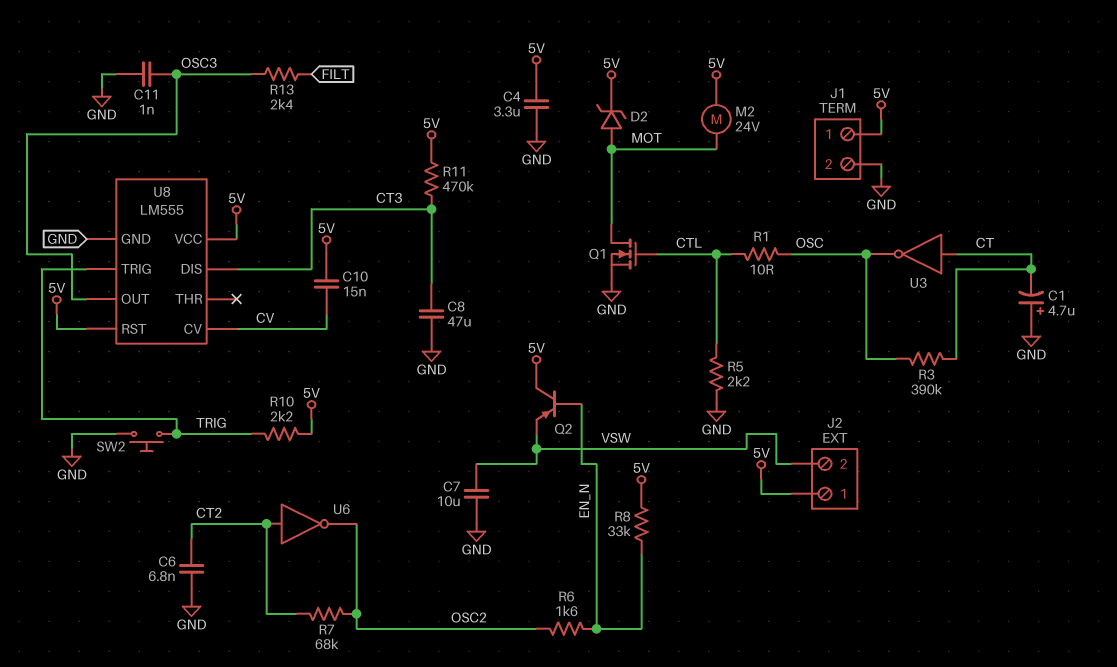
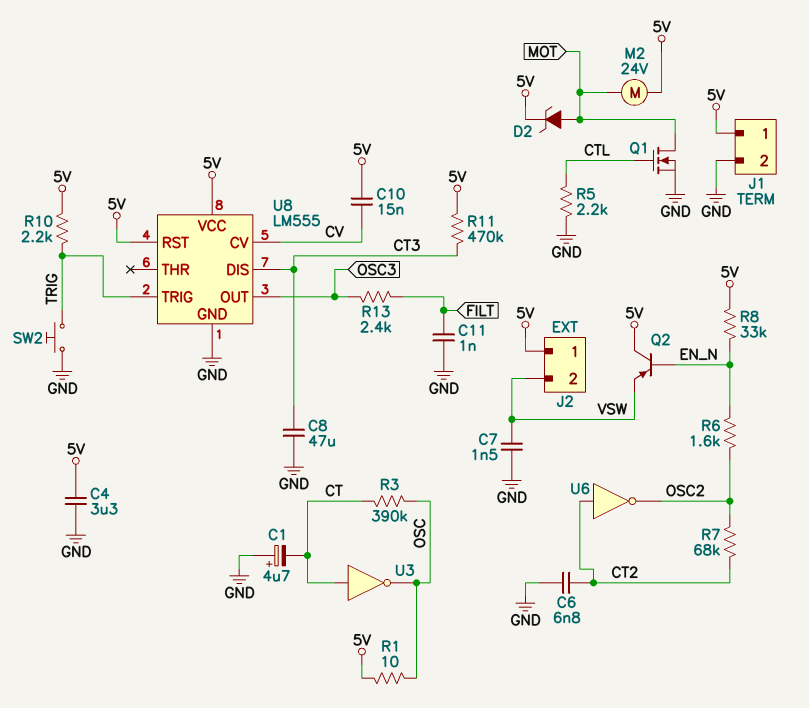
C7: 10uF (GND, VSW) -> 1.5nF (GND, VSW)
C11: 1nF (GND, OSC3) -> 1nF (FILT, GND)
R1: 10 (CTL, OSC) -> 10 (5V, OSC)

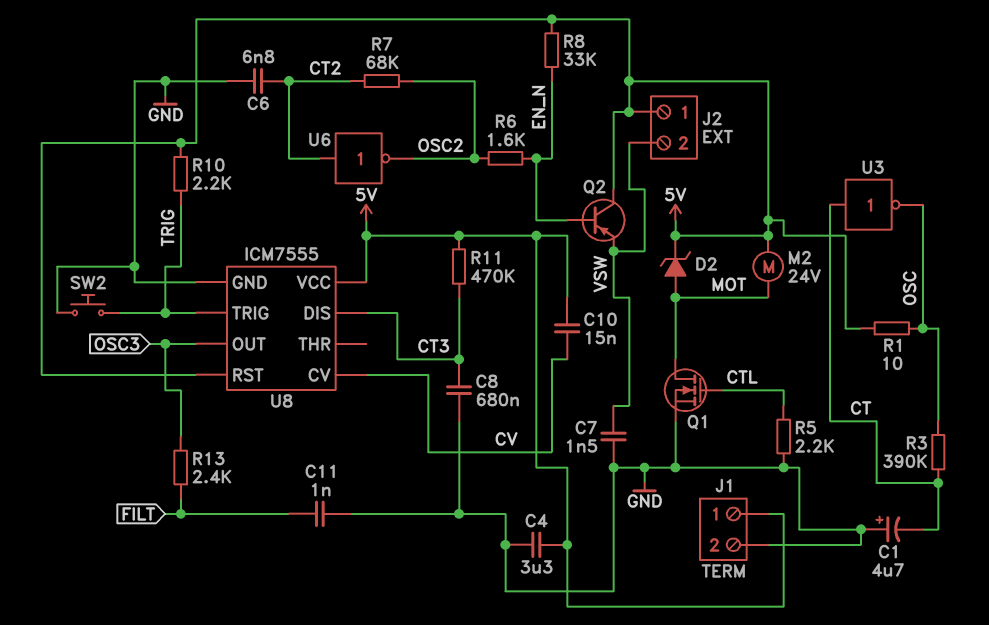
C8: 47uF (CT3, GND) -> 680nF (CT3, GND)
U8: LM555 -> ICM7555

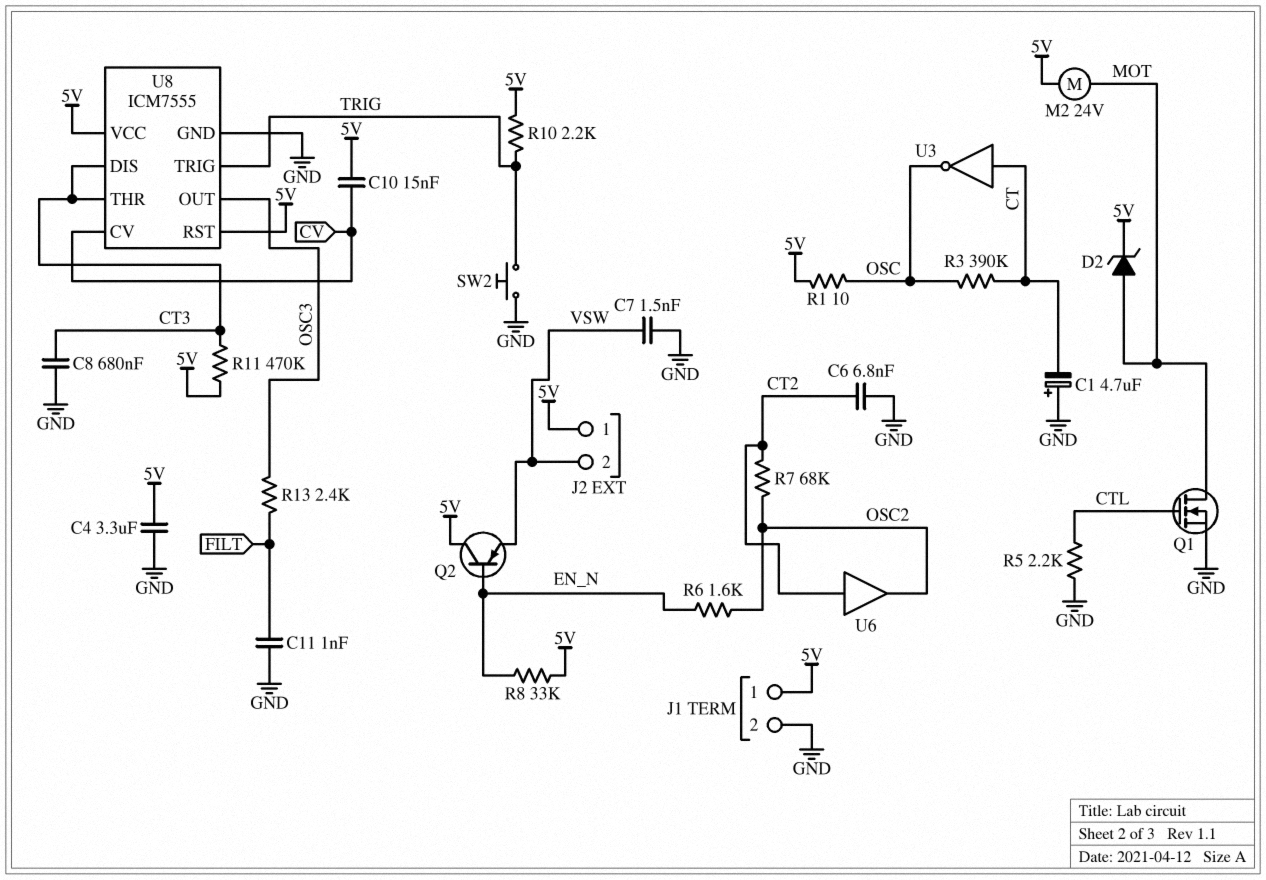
U6: NOT (in CT2, out OSC2) -> buffer (in CT2, out OSC2)
U8 pin THR: none -> CT3

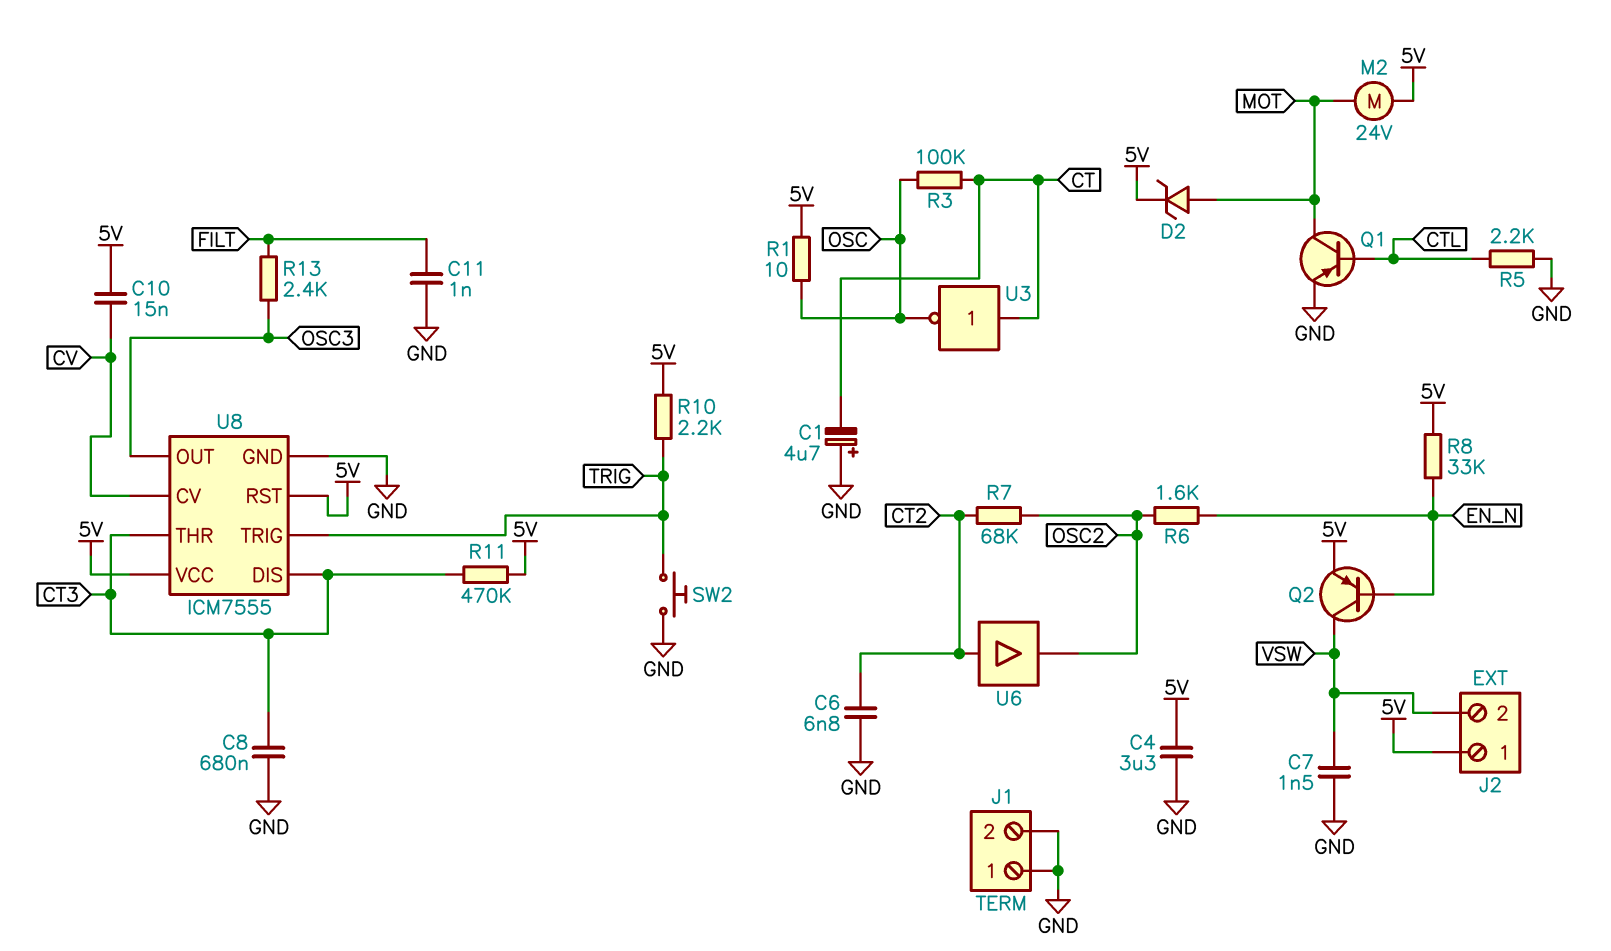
J1 pin 1: 5V -> GND
Q1: NMOS (G CTL, D MOT, S GND) -> PNP (B CTL, C MOT, E GND)
Q2: PNP (B EN_N, C 5V, E VSW) -> PNP (B EN_N, C VSW, E 5V)
R3: 390k (CT, OSC) -> 100k (CT, OSC)

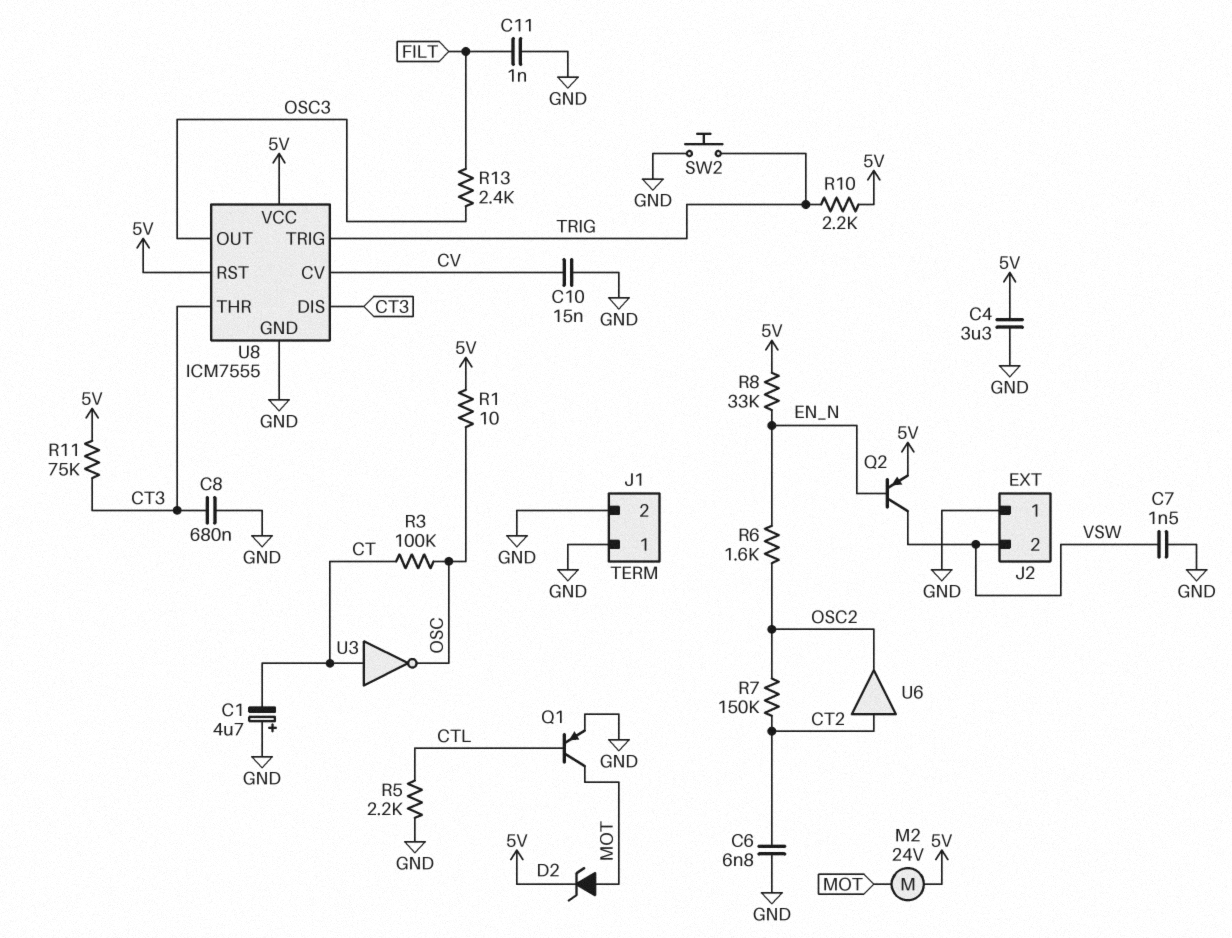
C10: 15nF (5V, CV) -> 15nF (CV, GND)
J2 pin 1: 5V -> GND
R7: 68k (CT2, OSC2) -> 150k (CT2, OSC2)
R11: 470k (5V, CT3) -> 75k (5V, CT3)

